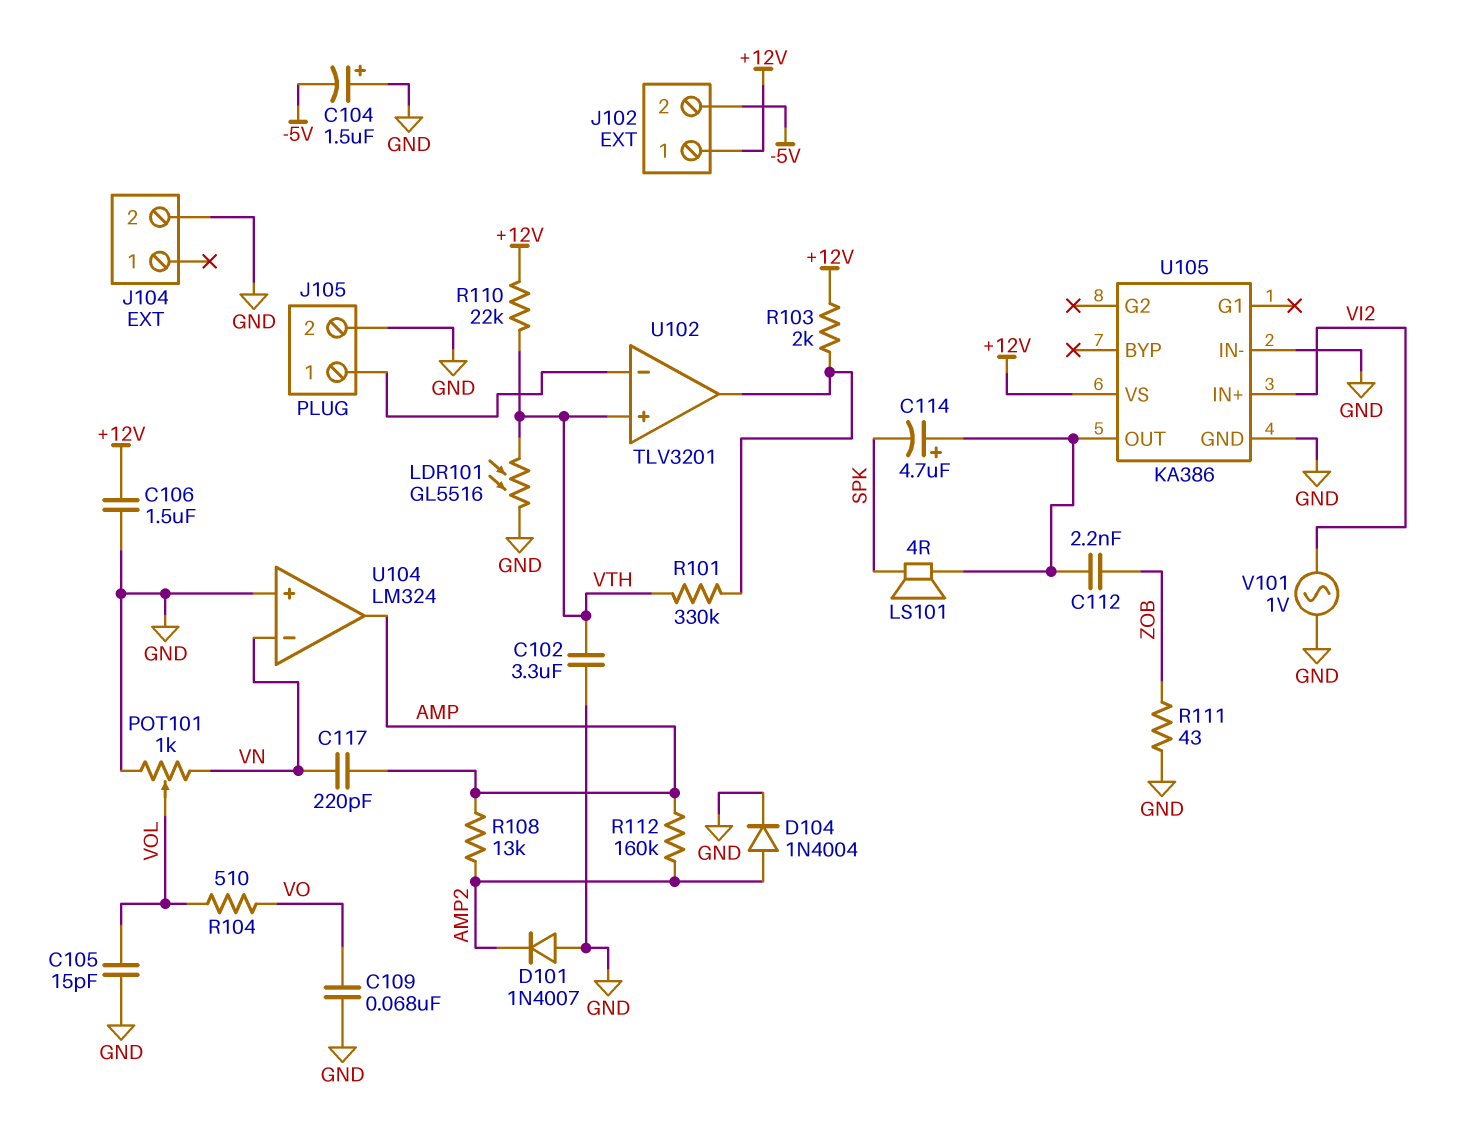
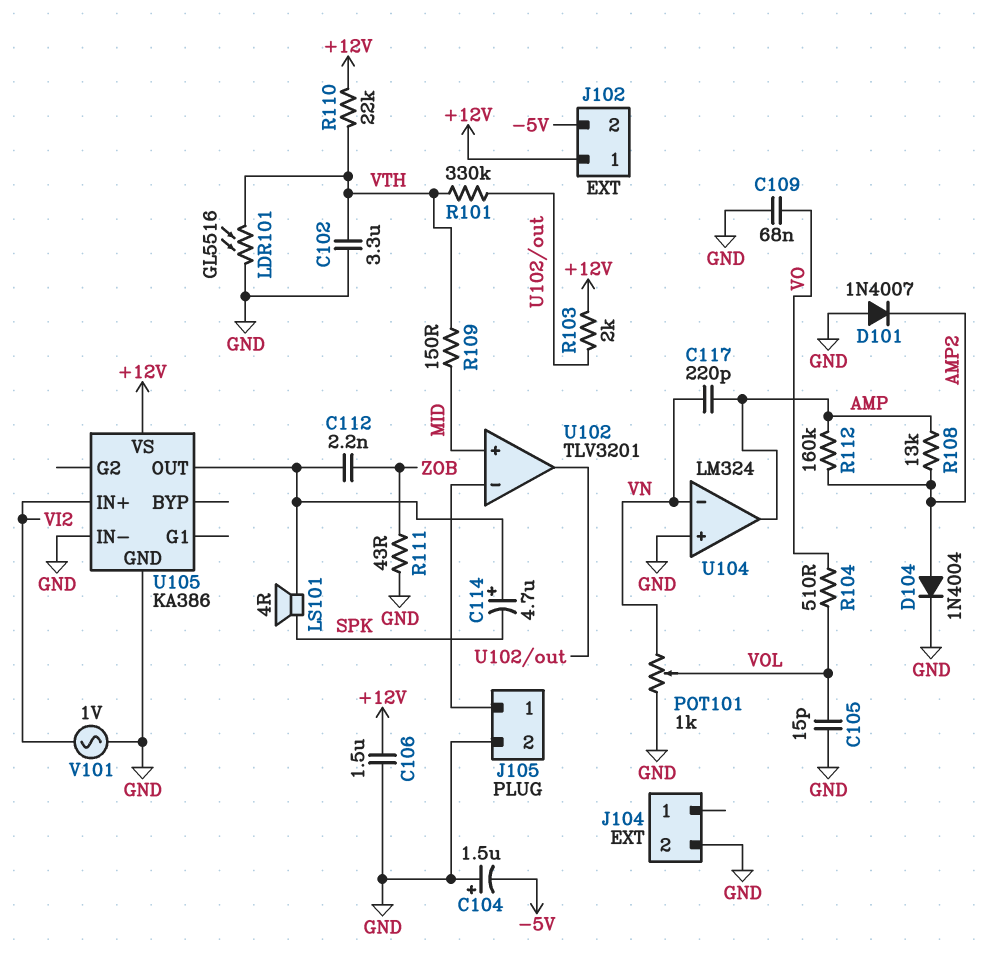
R109: none -> 150 (MID, VTH)
U102 pin in+: VTH -> MID

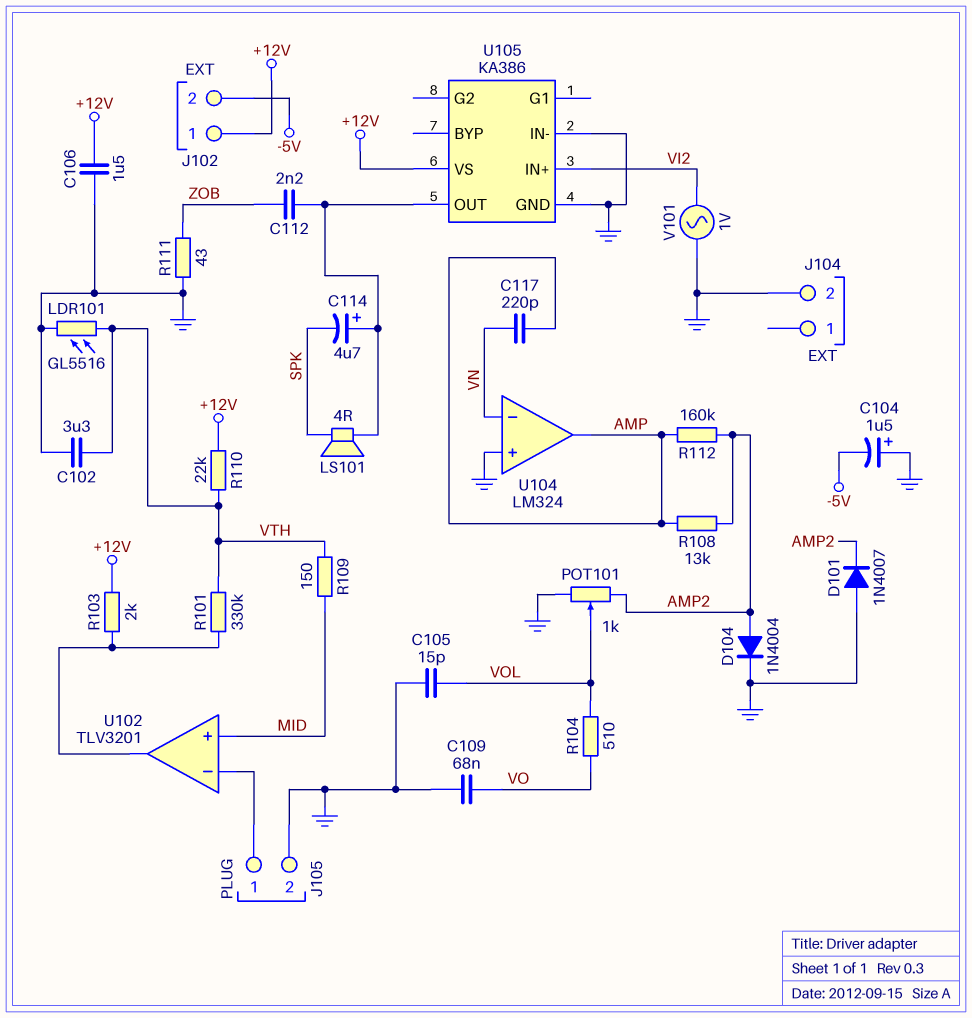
POT101: 1k (GND, VN, wiper VOL) -> 1k (AMP2, GND, wiper VOL)

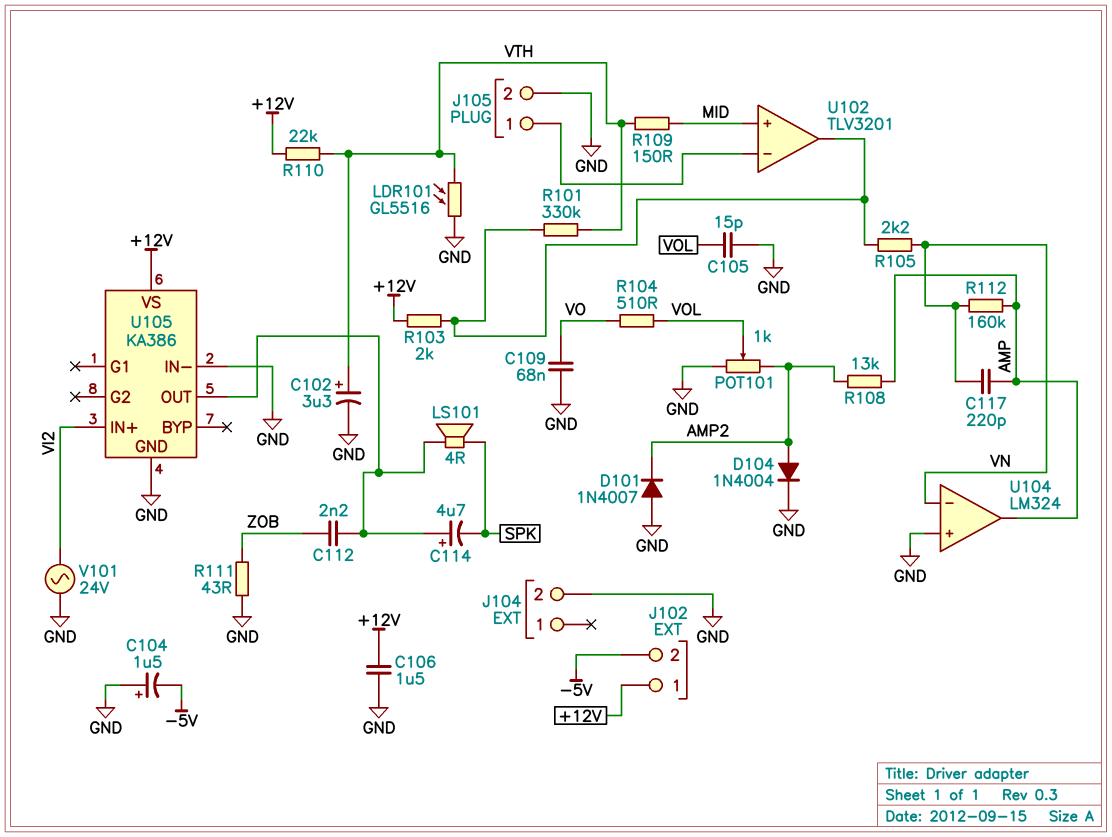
C102: 3.3uF (GND, VTH) -> 3.3uF (plus VTH, minus GND)
R105: none -> 2.2k (U102/out, VN)
R112: 160k (AMP, AMP2) -> 160k (AMP, VN)
V101: AC 1V (GND, VI2) -> AC 24V (GND, VI2)

